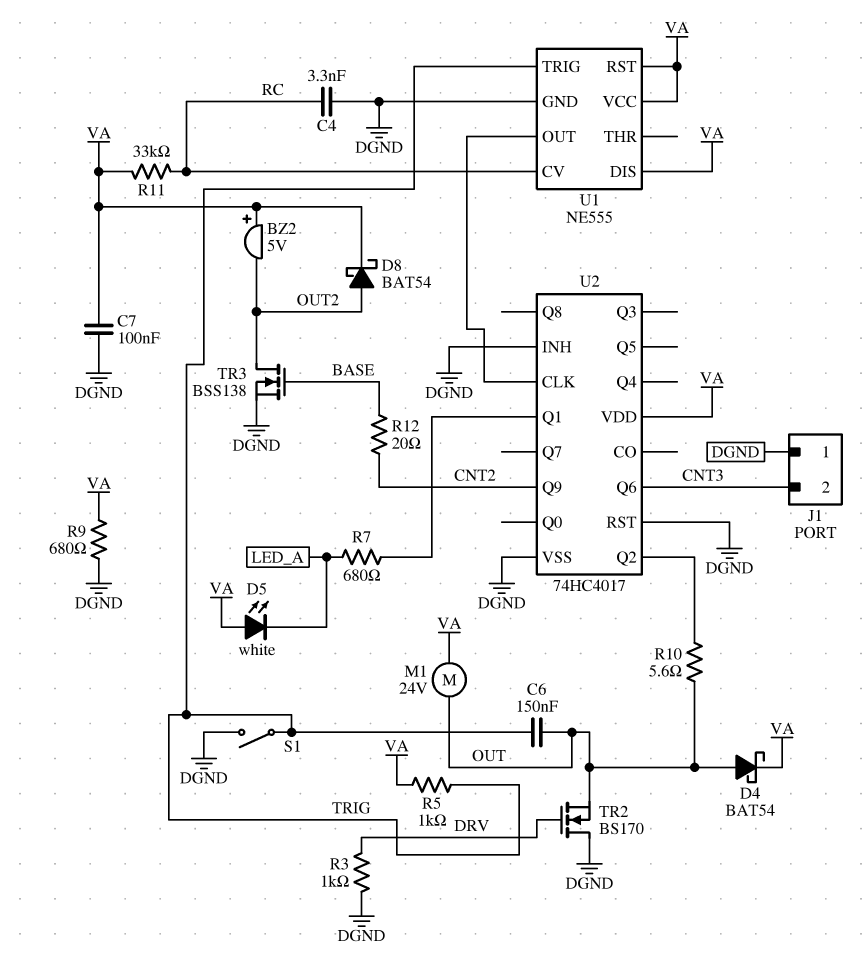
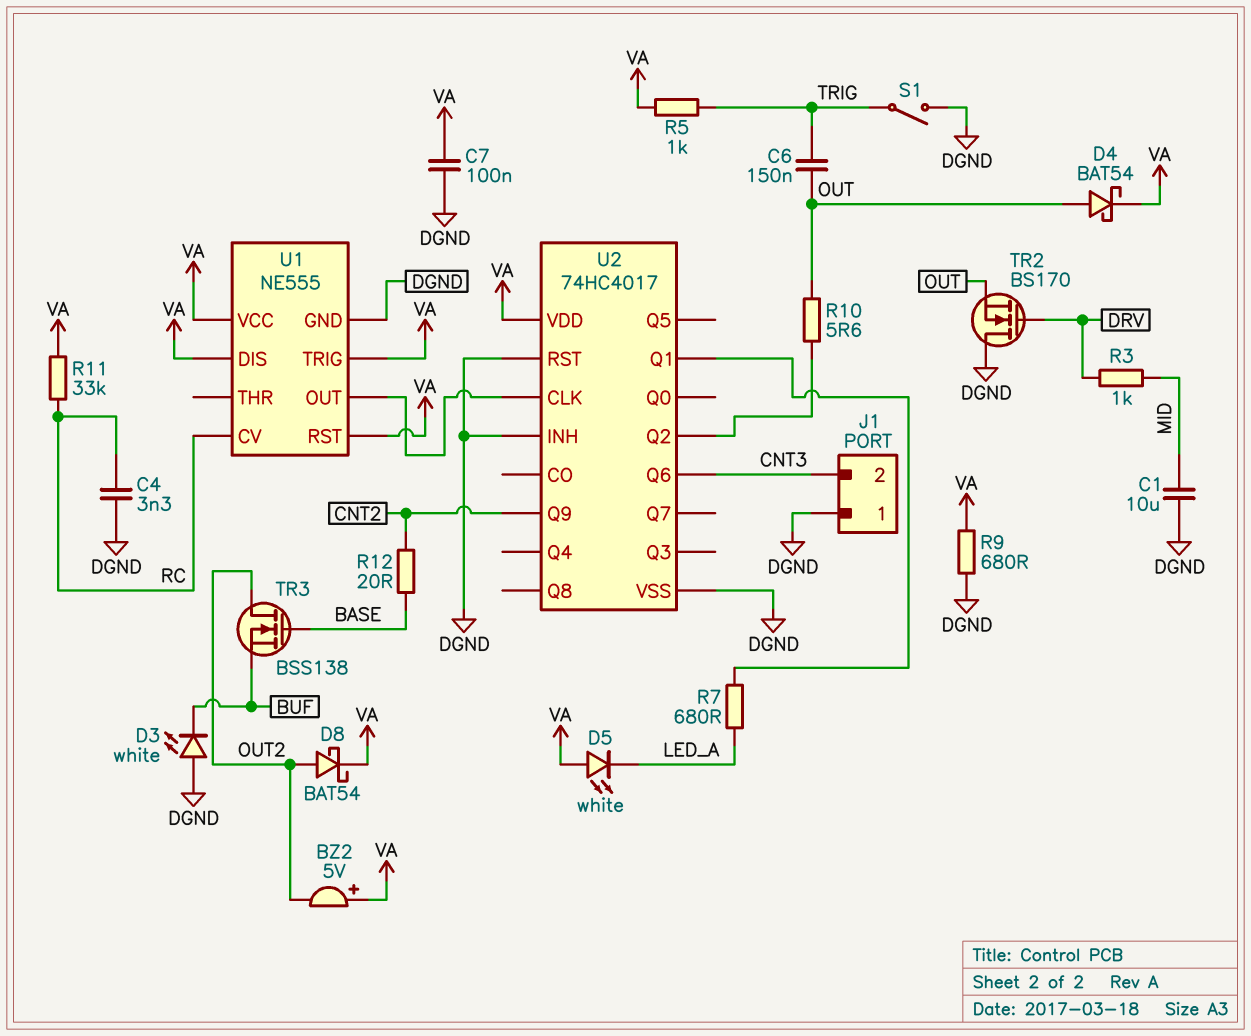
C1: none -> 10uF (DGND, MID)
D3: none -> LED white (A DGND, K BUF)
M1: motor 24V (OUT, VA) -> none
R3: 1k (DGND, DRV) -> 1k (DRV, MID)
TR3: NMOS BSS138 (G BASE, D OUT2, S DGND) -> NMOS BSS138 (G BASE, D OUT2, S BUF)
U1 pin TRIG: TRIG -> VA

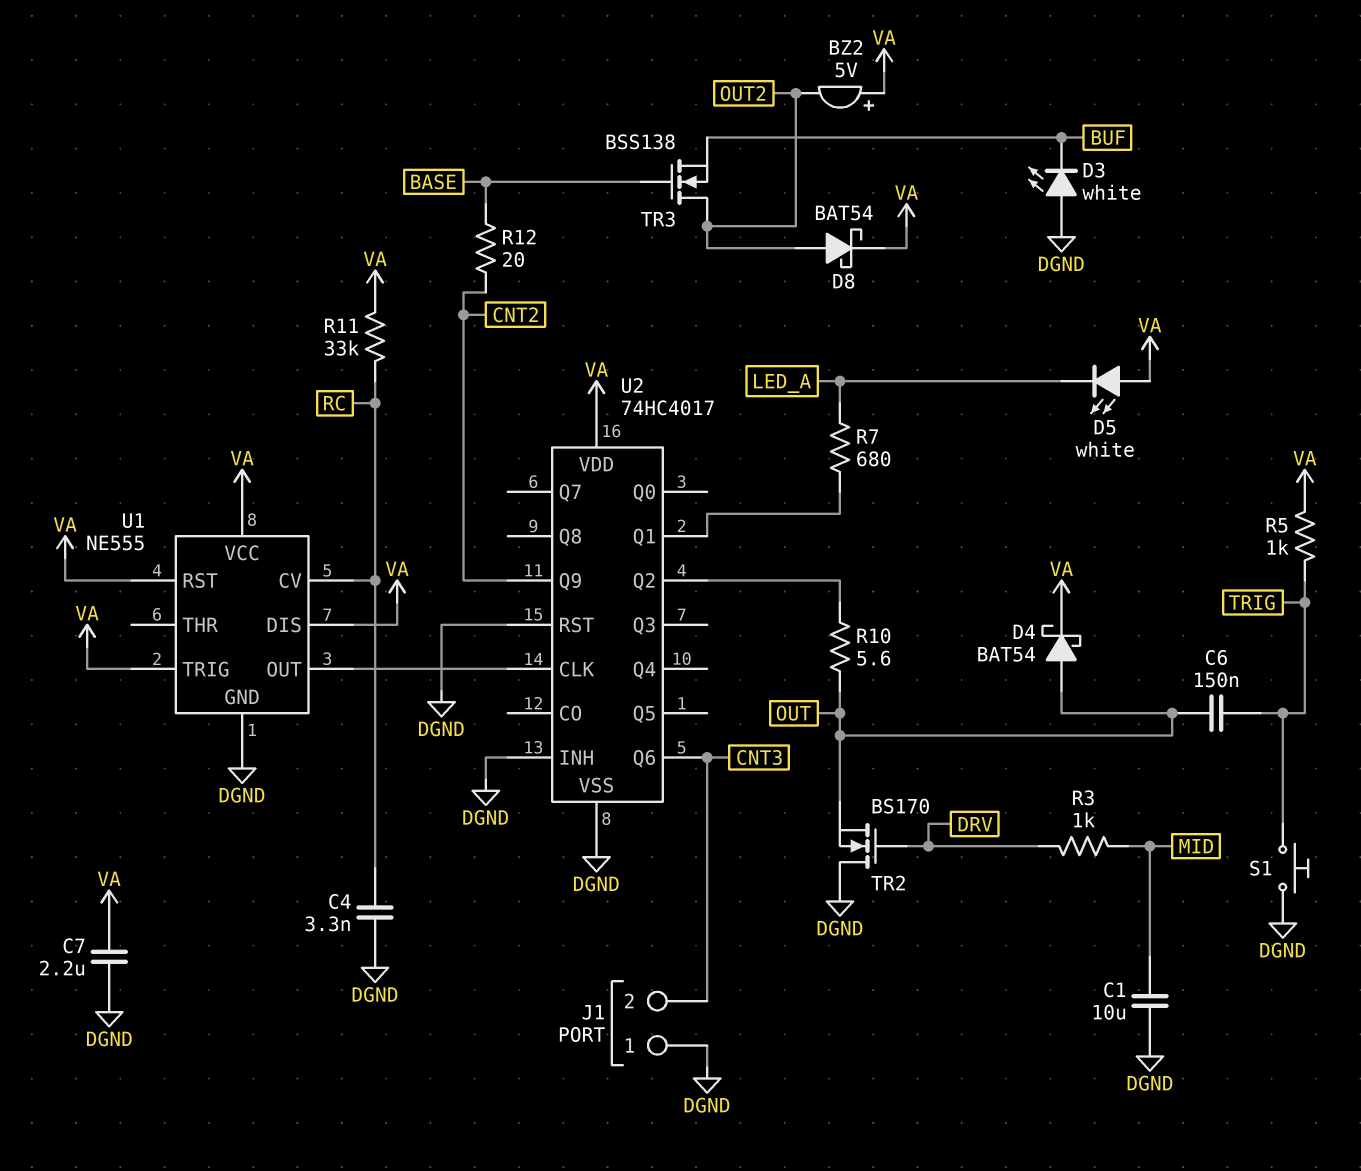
C7: 100nF (DGND, VA) -> 2.2uF (DGND, VA)
R9: 680 (DGND, VA) -> none
S1: switch (DGND, TRIG) -> button (DGND, TRIG)

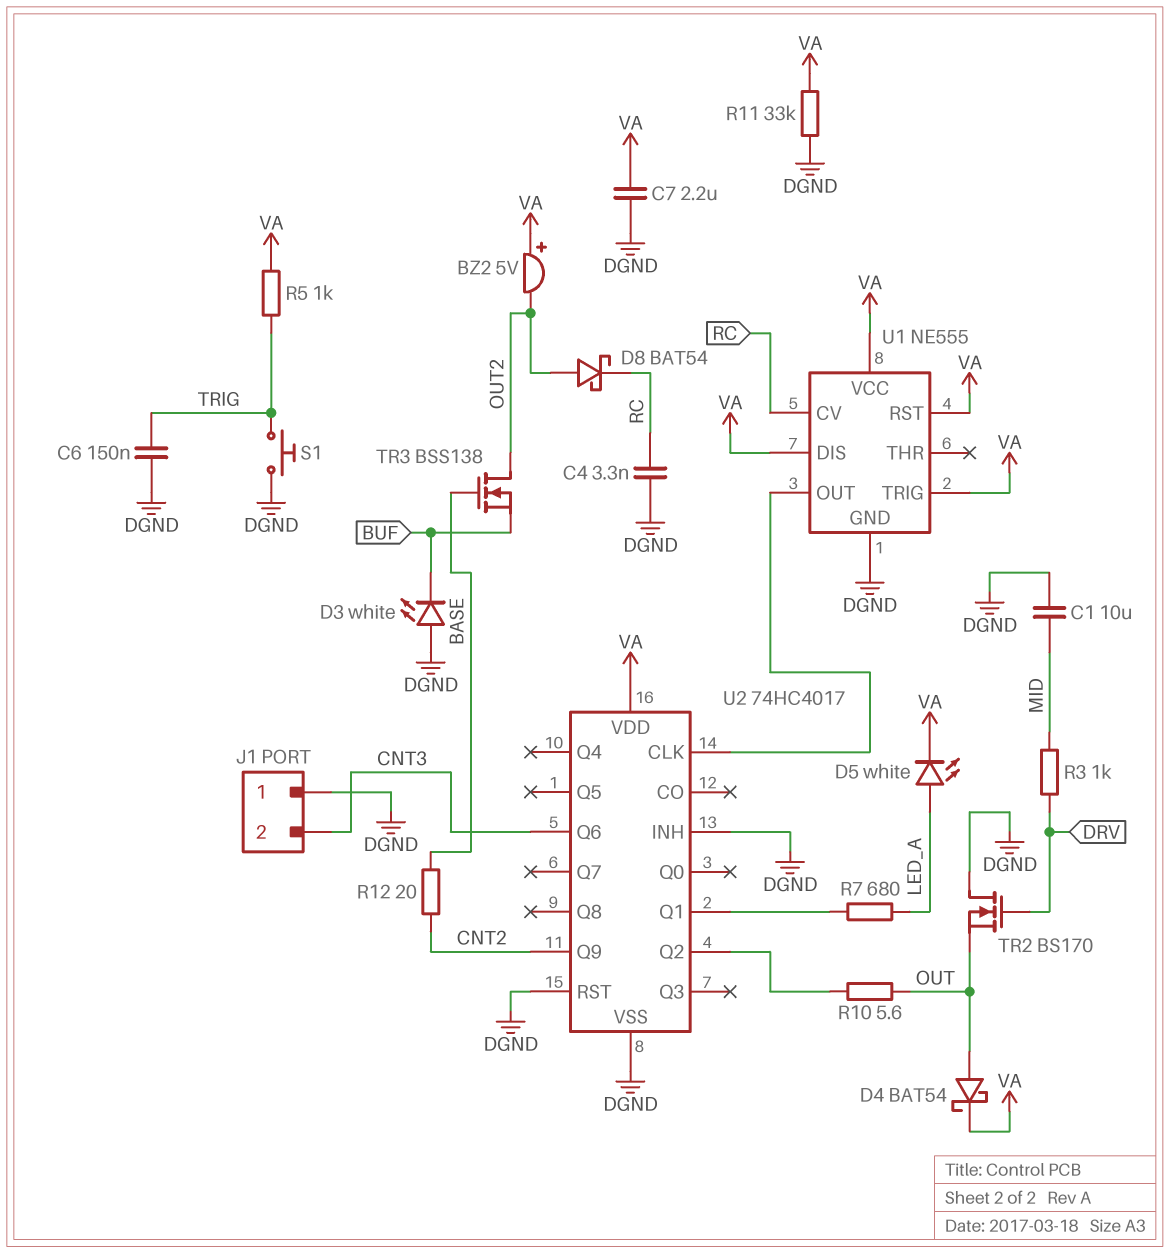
C6: 150nF (OUT, TRIG) -> 150nF (DGND, TRIG)
D5: LED white (A VA, K LED_A) -> LED white (A LED_A, K VA)
D8: schottky BAT54 (A OUT2, K VA) -> schottky BAT54 (A OUT2, K RC)
R11: 33k (RC, VA) -> 33k (DGND, VA)

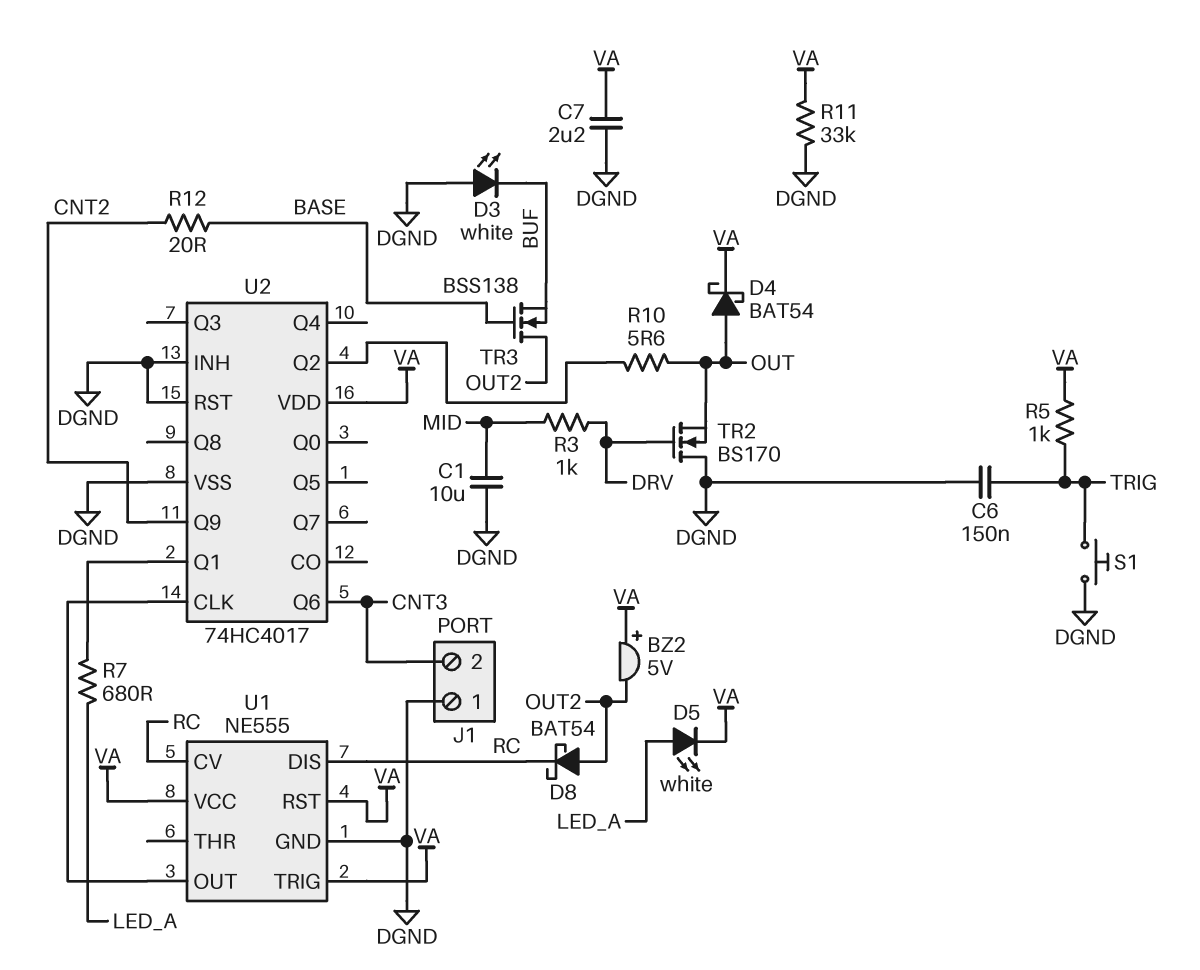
C4: 3.3nF (DGND, RC) -> none
U1 pin DIS: VA -> RC

